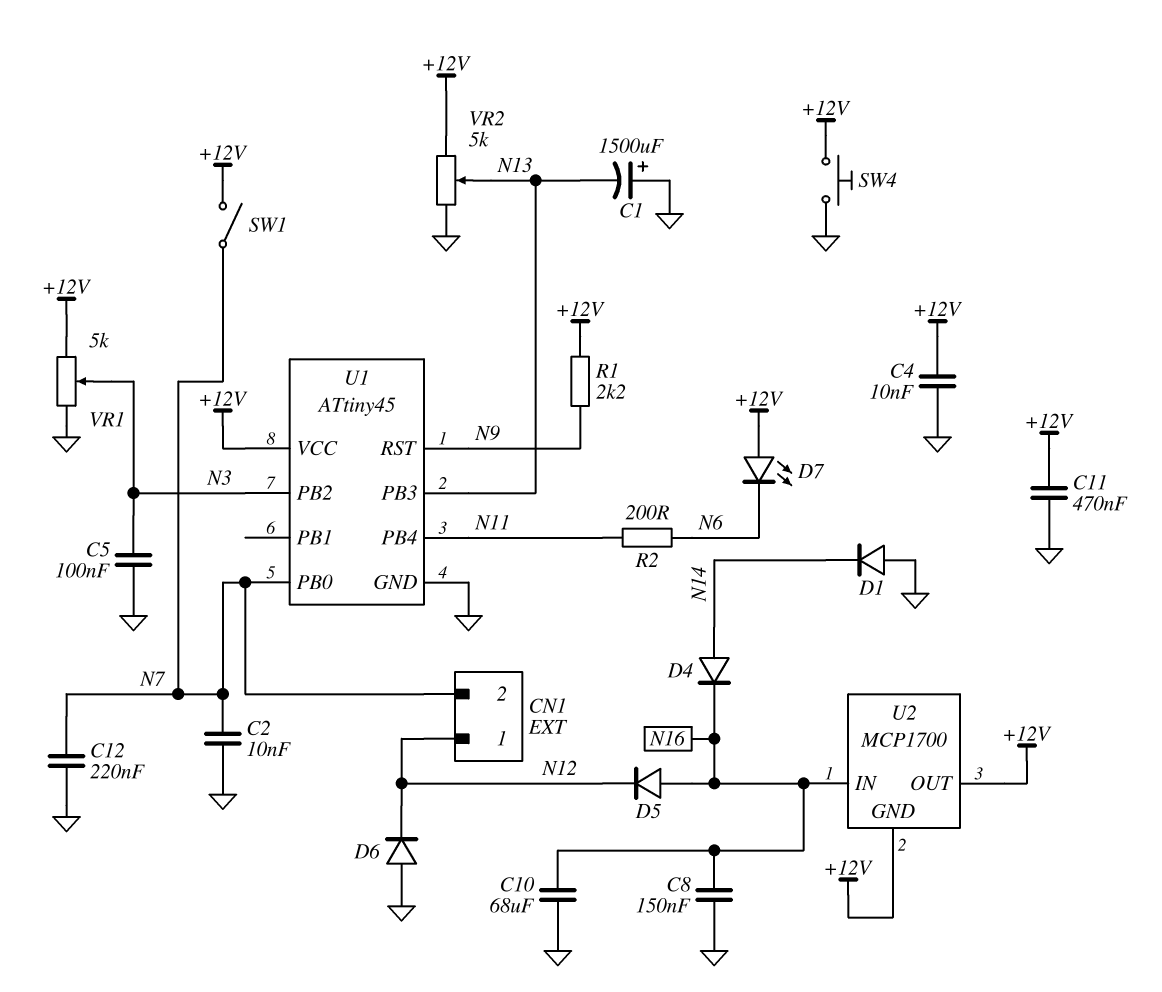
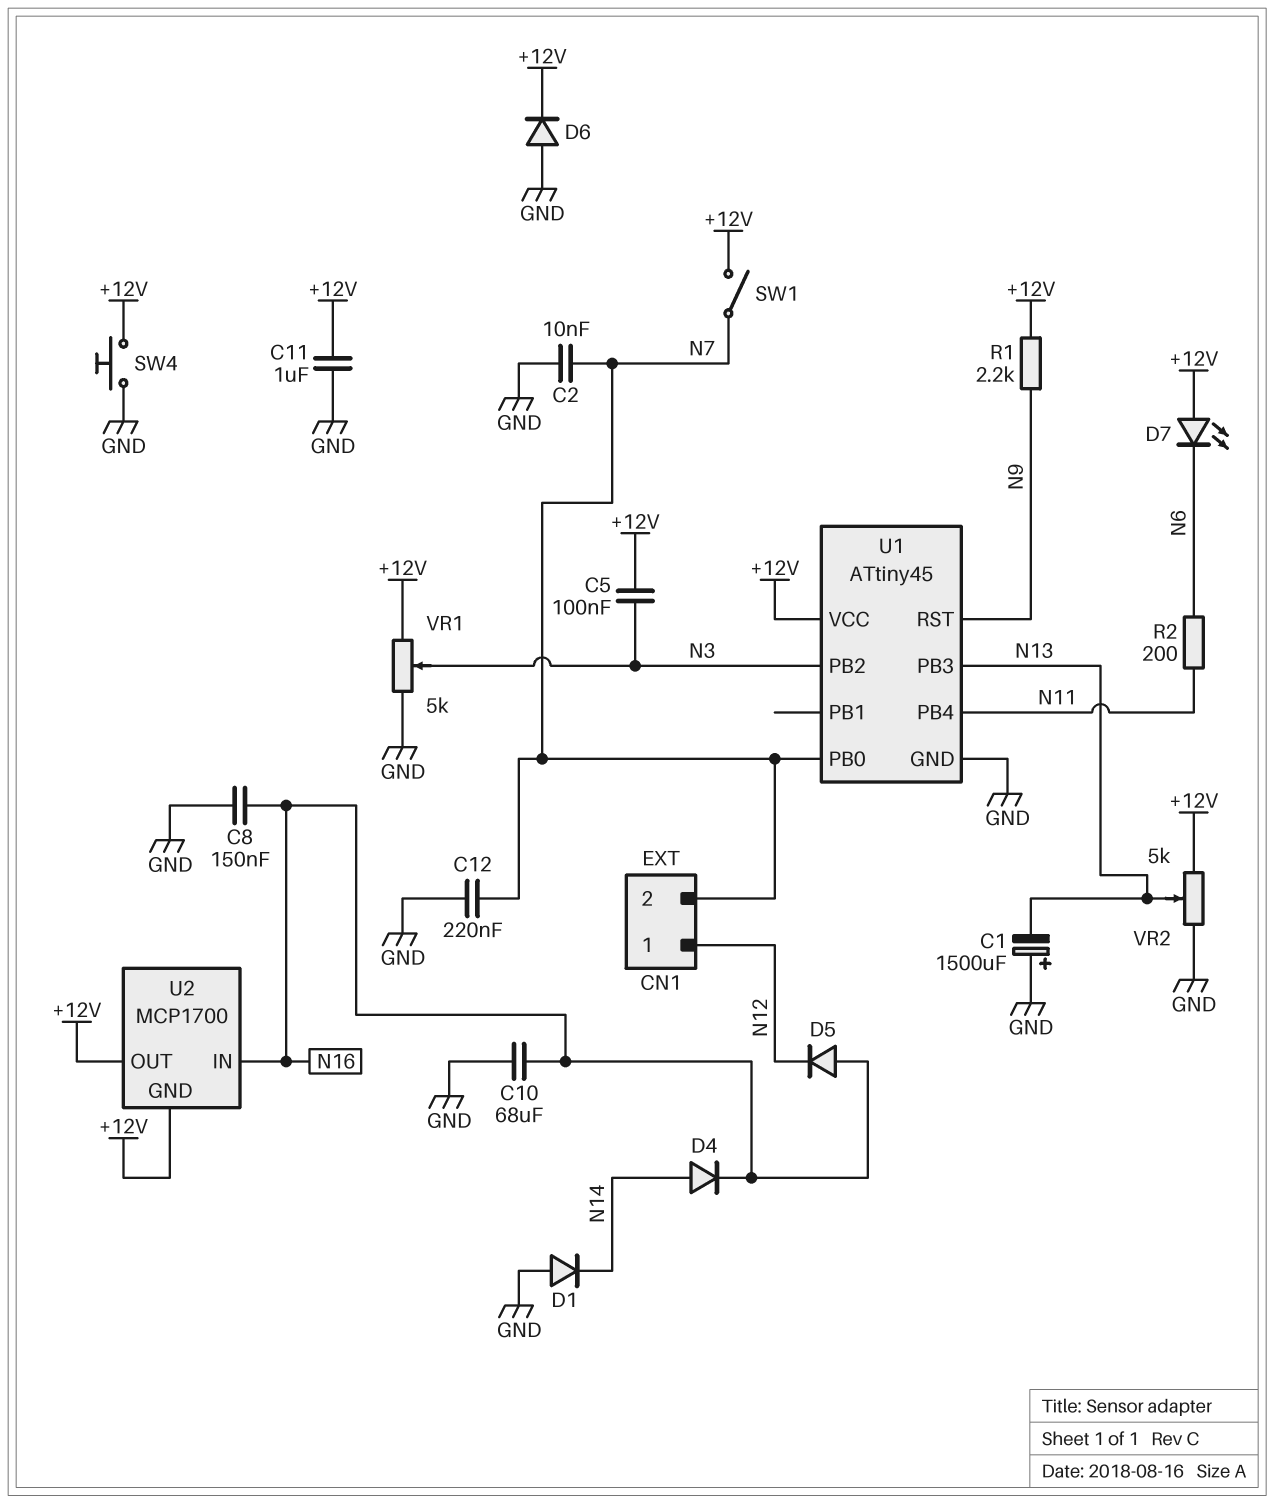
C4: 10nF (+12V, GND) -> none
C5: 100nF (GND, N3) -> 100nF (+12V, N3)
C11: 470nF (+12V, GND) -> 1uF (+12V, GND)
D6: diode (A GND, K N12) -> diode (A GND, K +12V)

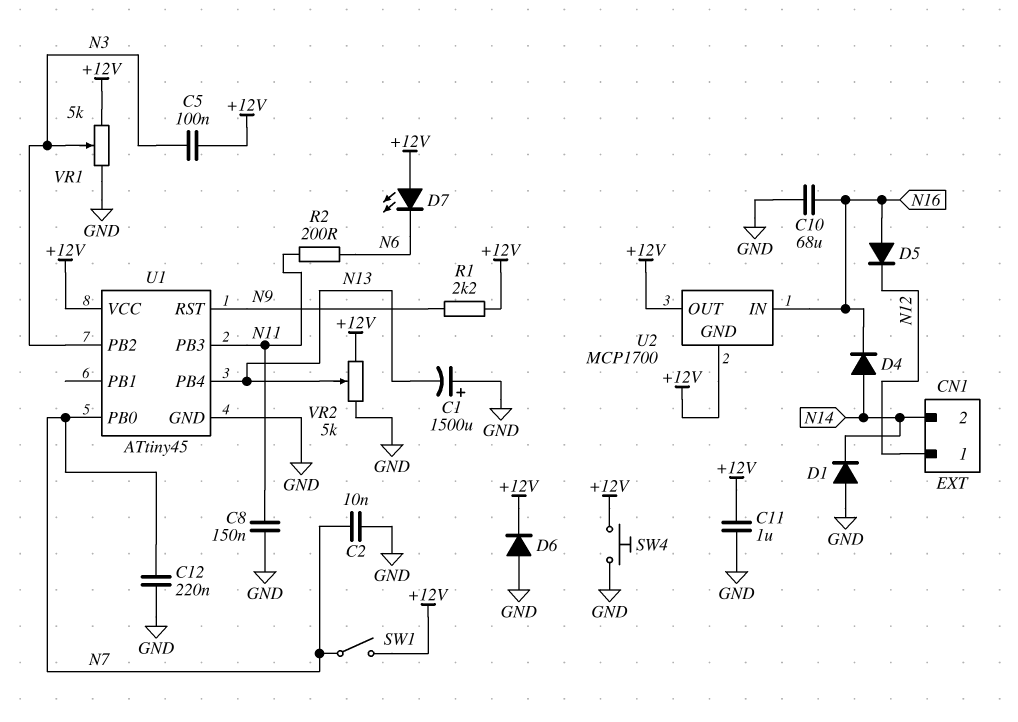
C8: 150nF (GND, N16) -> 150nF (GND, N11)
CN1 pin 2: N7 -> N14
U1 pin PB3: N13 -> N11
U1 pin PB4: N11 -> N13

